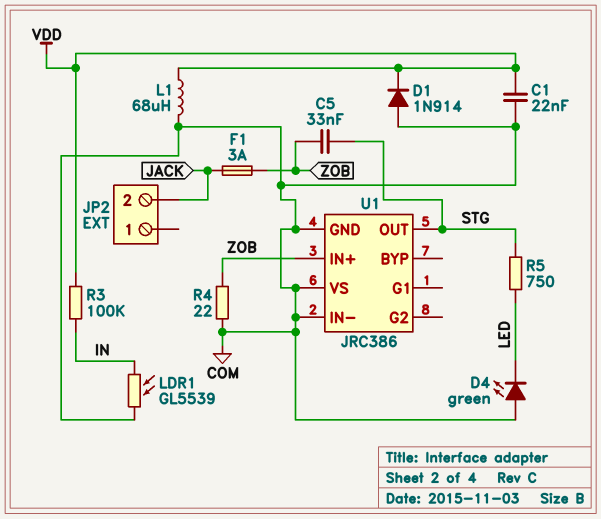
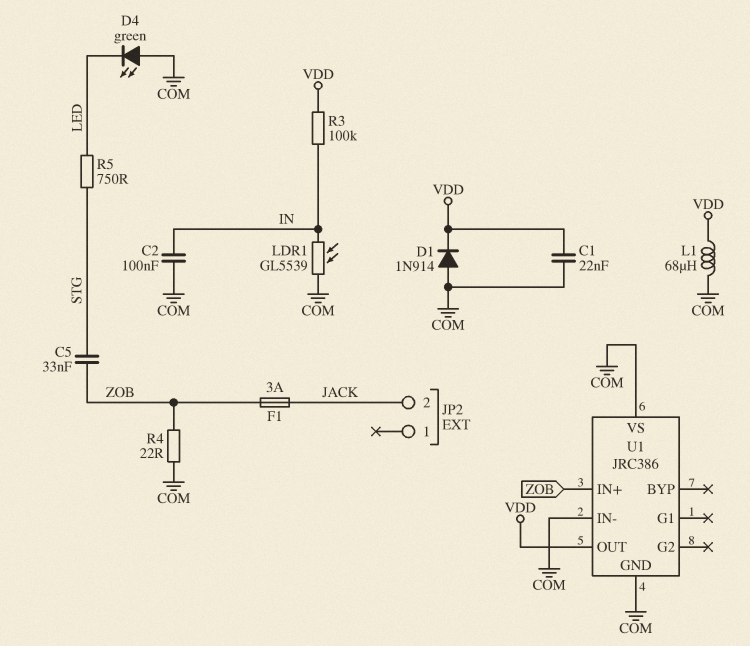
C2: none -> 100nF (COM, IN)
U1 pin OUT: STG -> VDD

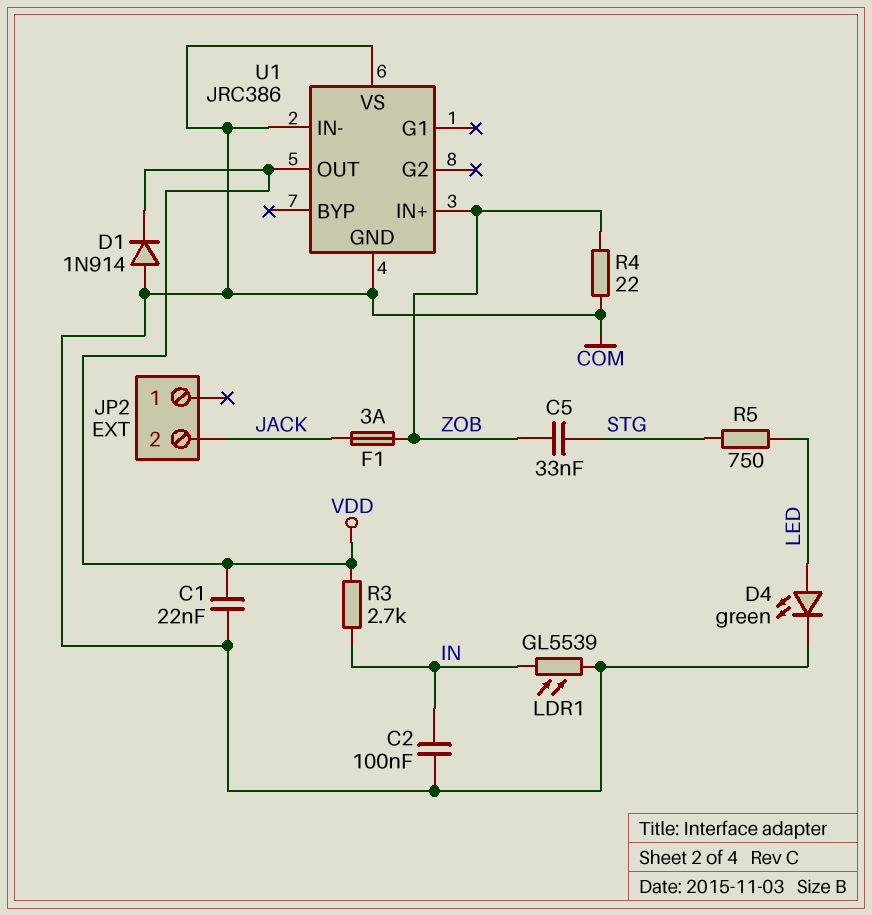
D4: LED green (A COM, K LED) -> LED green (A LED, K COM)
L1: 68uH (COM, VDD) -> none
R3: 100k (IN, VDD) -> 2.7k (IN, VDD)

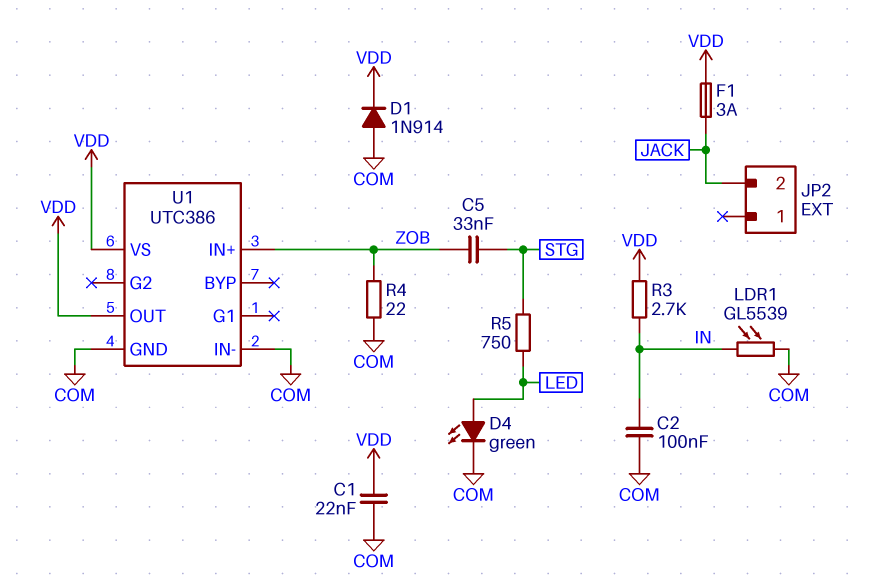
F1: 3A (JACK, ZOB) -> 3A (JACK, VDD)
U1: JRC386 -> UTC386
U1 pin VS: COM -> VDD

